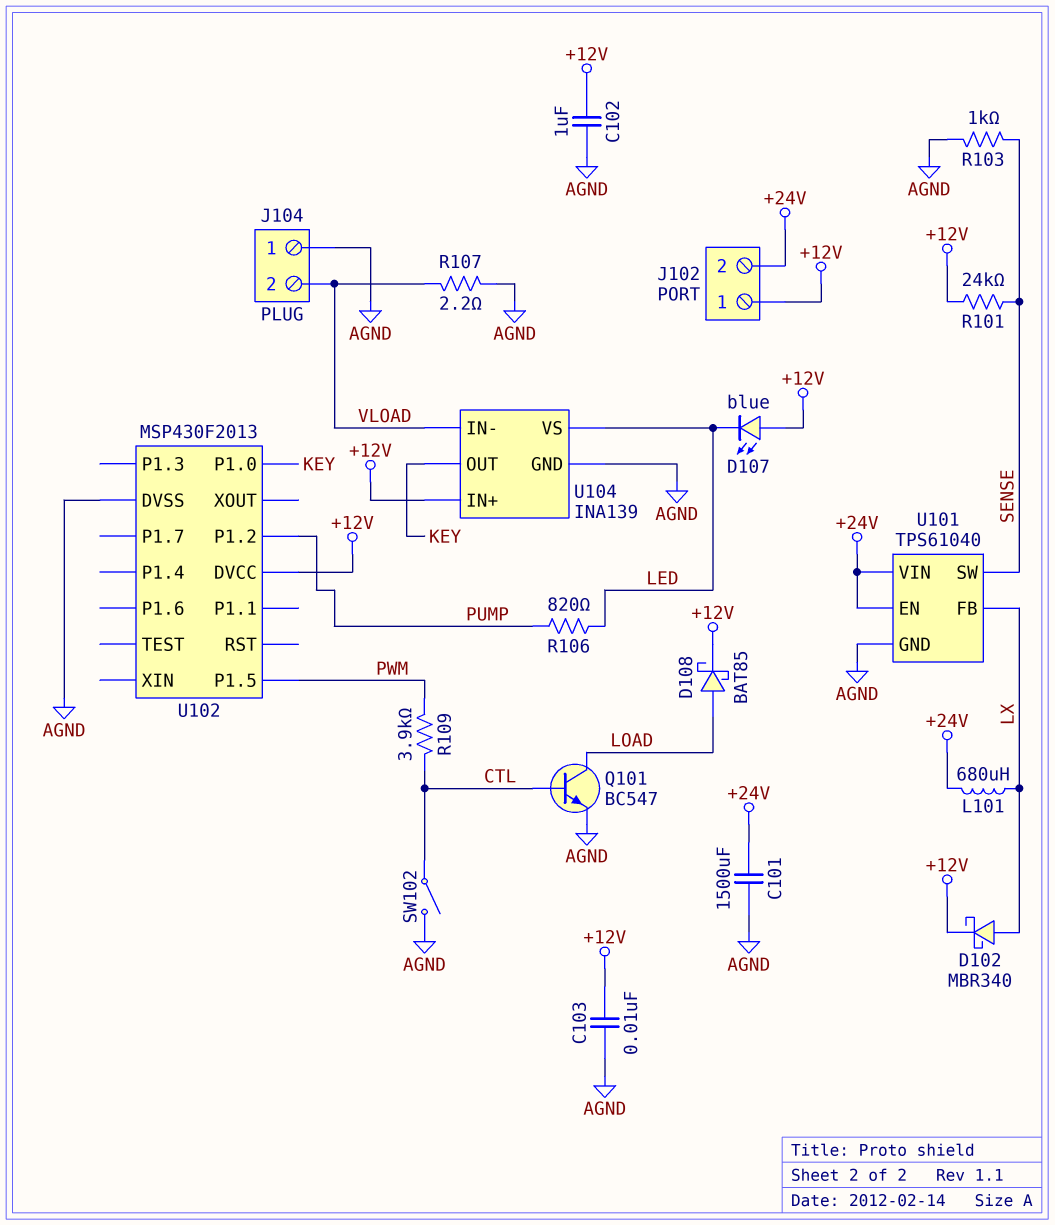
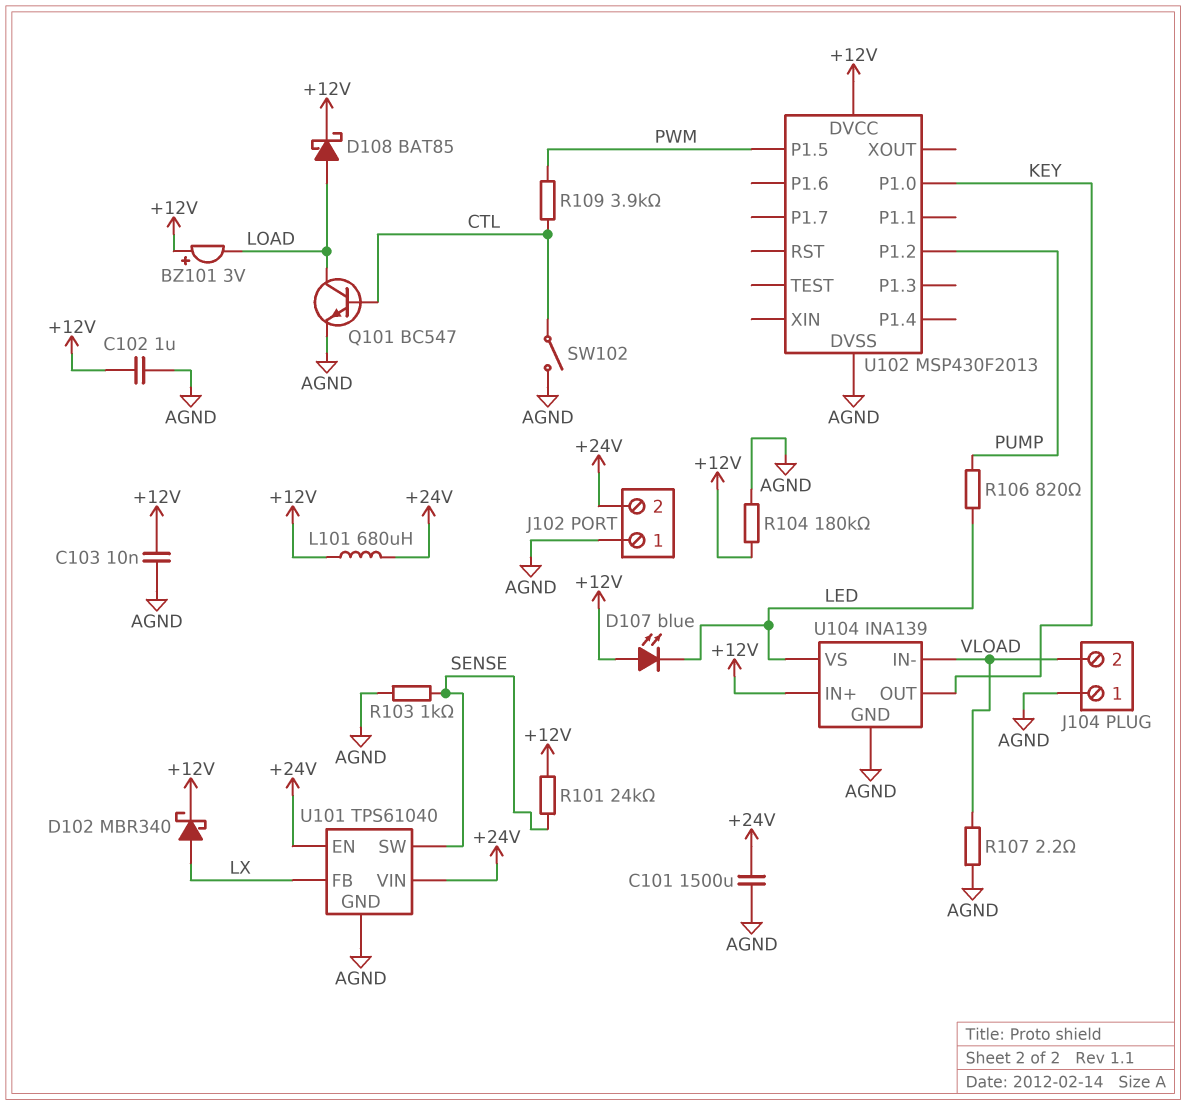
BZ101: none -> buzzer 3V (plus +12V, minus LOAD)
J102 pin 1: +12V -> AGND
L101: 680uH (+24V, LX) -> 680uH (+12V, +24V)
R104: none -> 180k (+12V, AGND)

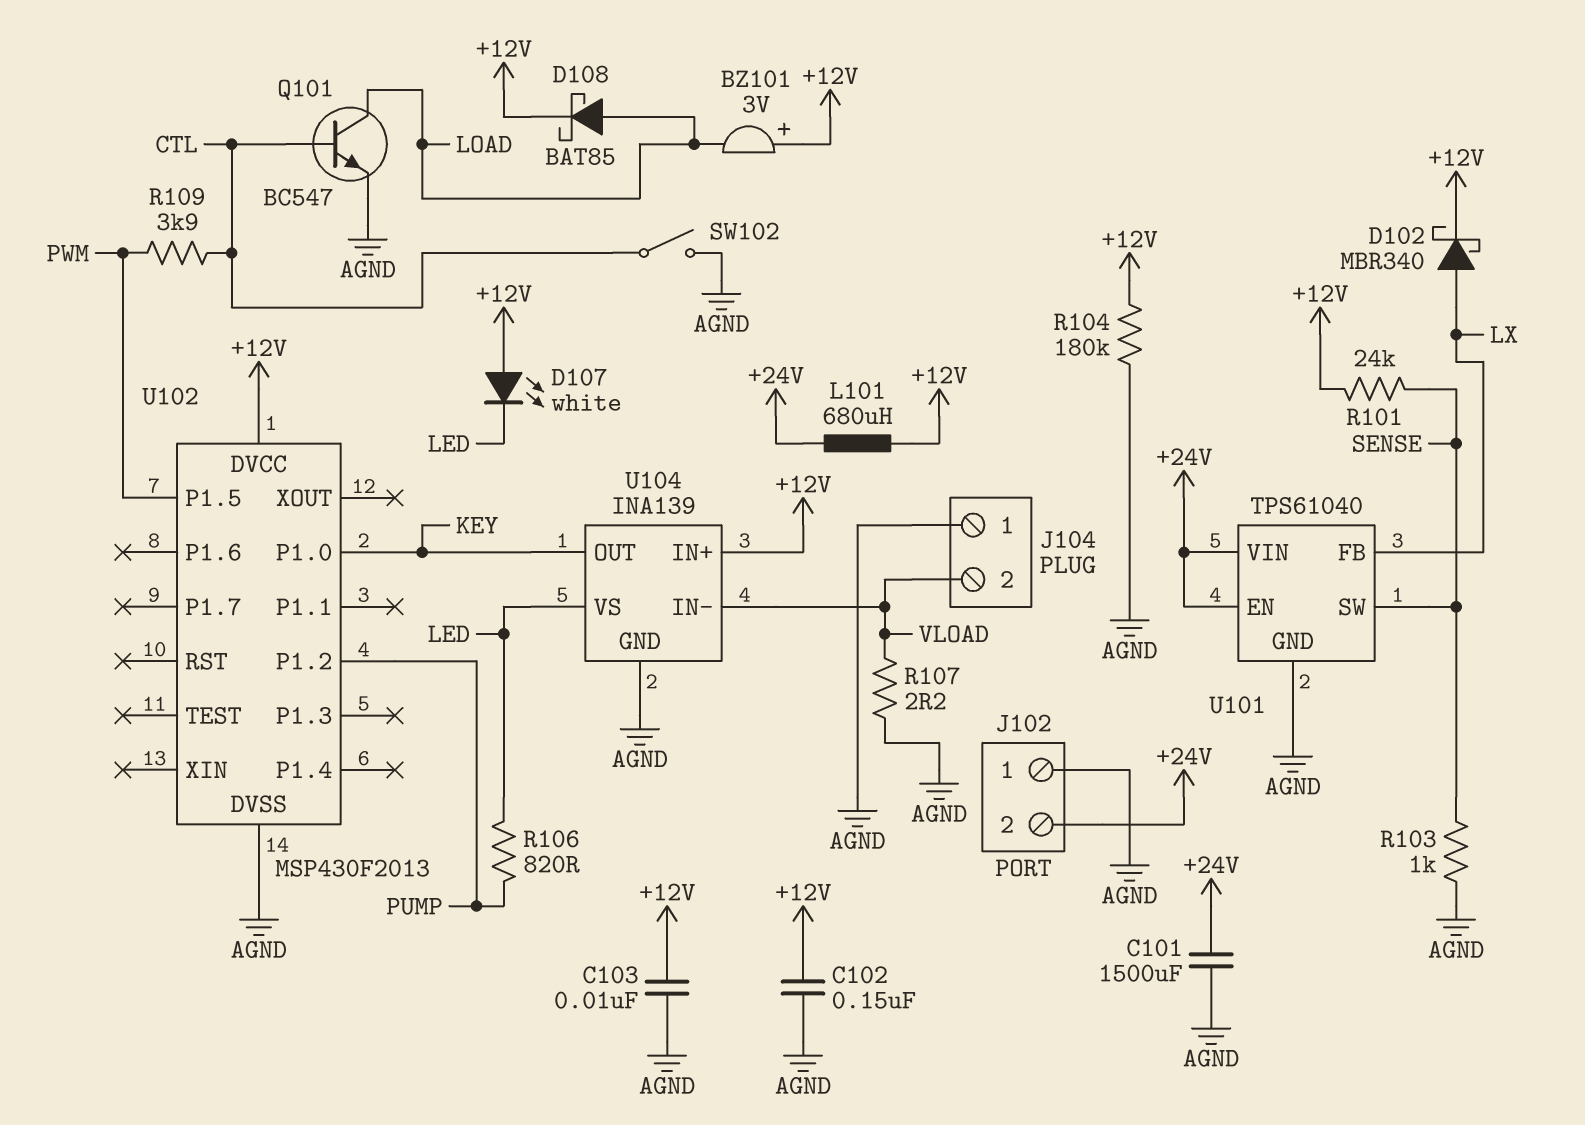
C102: 1uF (+12V, AGND) -> 150nF (+12V, AGND)
D107: LED blue (A +12V, K LED) -> LED white (A +12V, K LED)

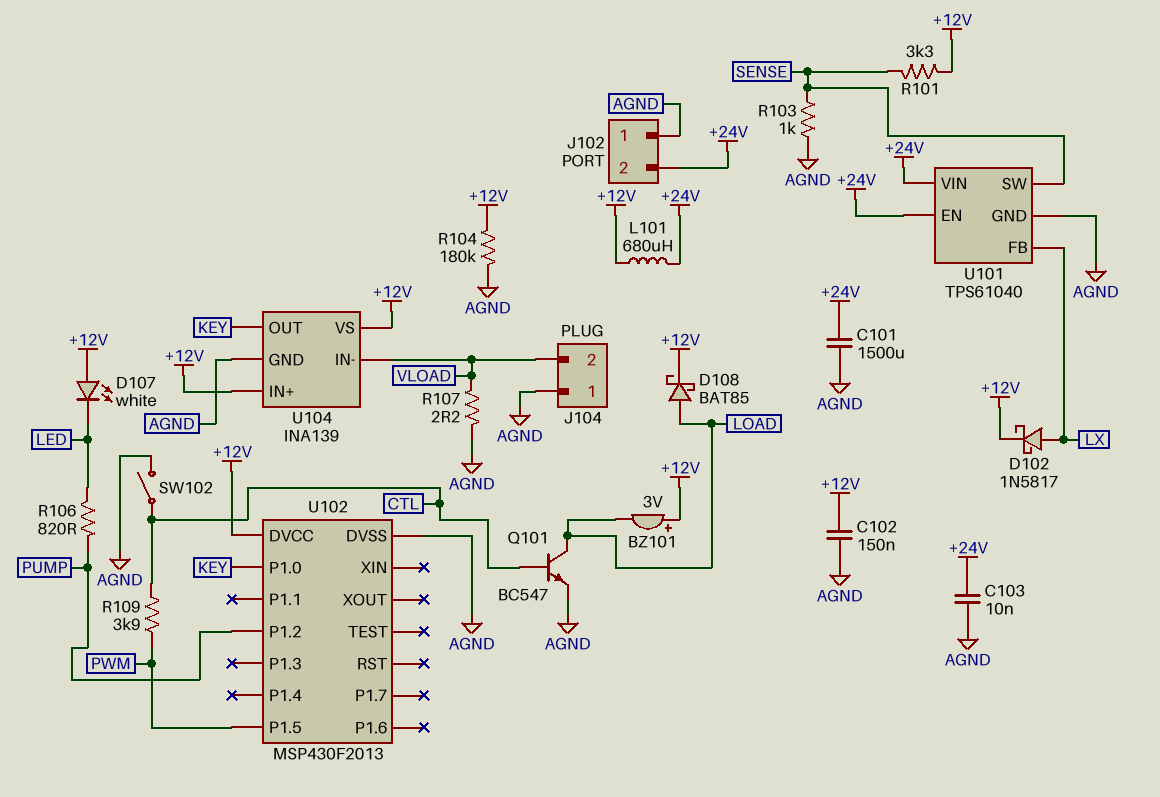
C103: 10nF (+12V, AGND) -> 10nF (+24V, AGND)
D102: schottky MBR340 (A LX, K +12V) -> schottky 1N5817 (A LX, K +12V)
R101: 24k (+12V, SENSE) -> 3.3k (+12V, SENSE)
U104 pin VS: LED -> +12V

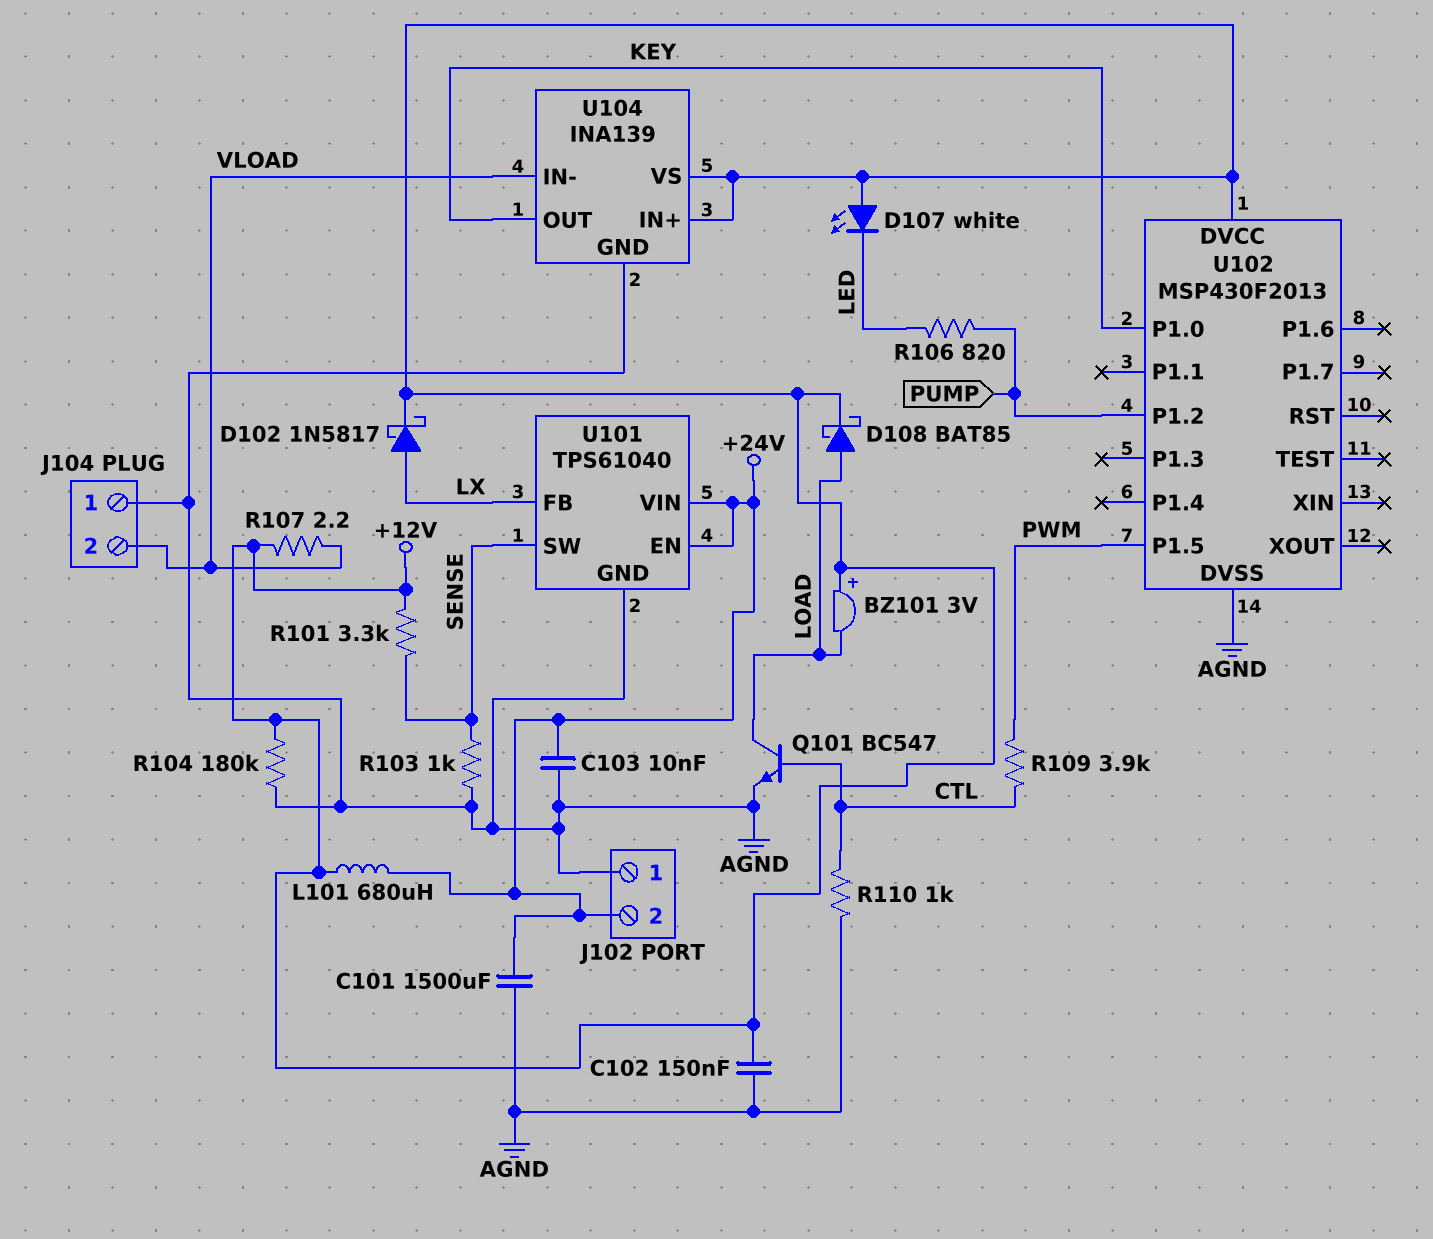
R107: 2.2 (AGND, VLOAD) -> 2.2 (+12V, VLOAD)
R110: none -> 1k (AGND, CTL)
SW102: switch (AGND, CTL) -> none

